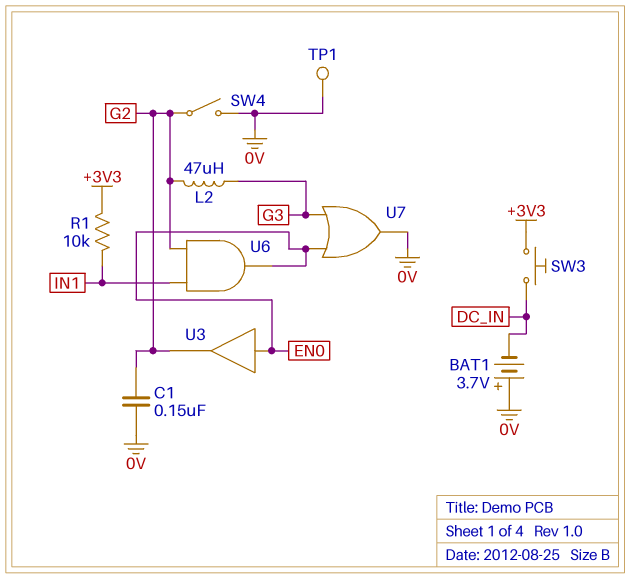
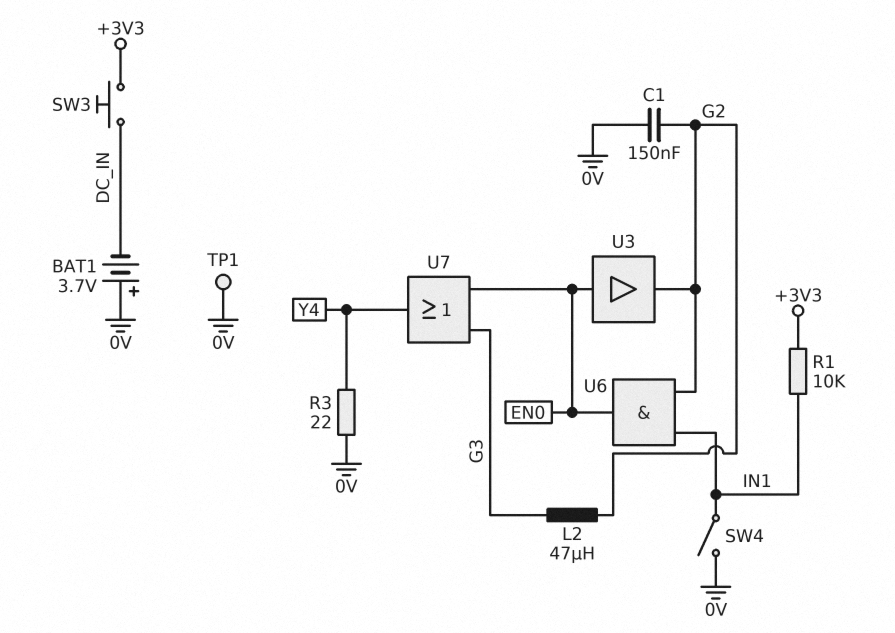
R3: none -> 22 (0V, Y4)
SW4: switch (0V, G2) -> switch (0V, IN1)
U7: OR (in EN0, in G3, out 0V) -> OR (in EN0, in G3, out Y4)

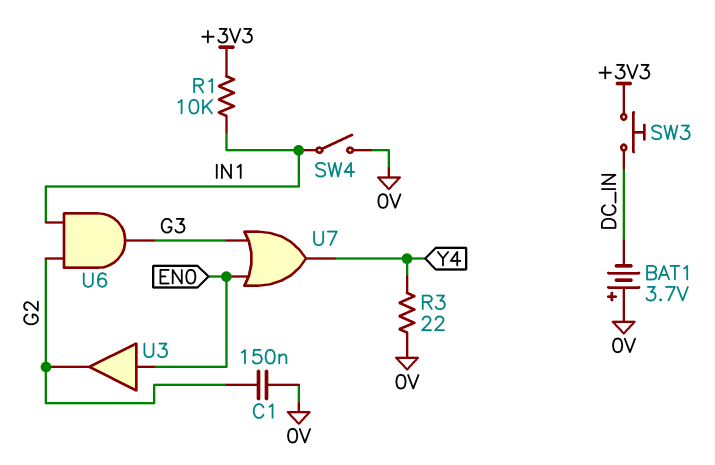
L2: 47uH (G2, G3) -> none
TP1: test point (0V) -> none
U6: AND (in G2, in IN1, out EN0) -> AND (in G2, in IN1, out G3)

